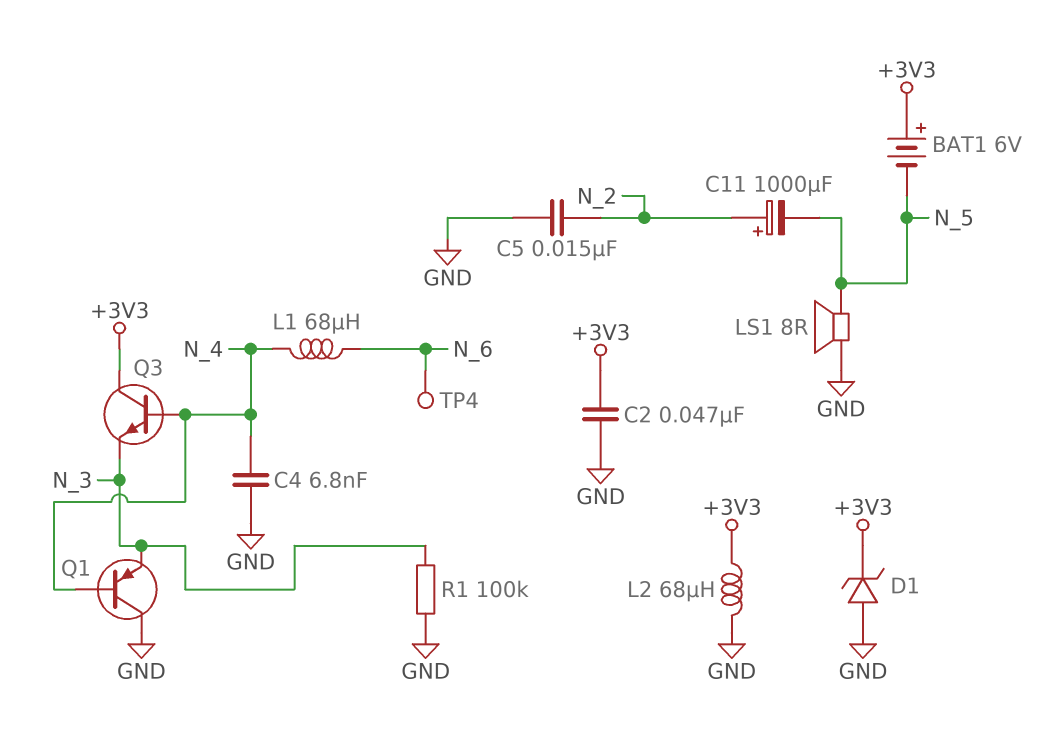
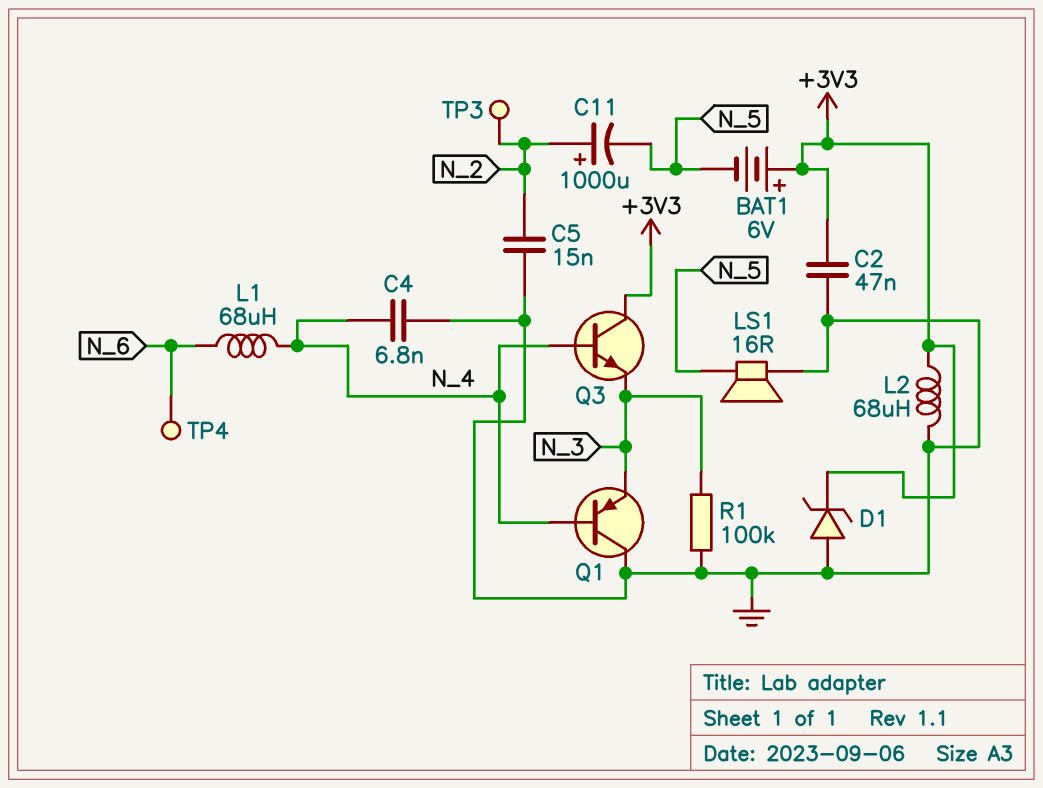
LS1: speaker 8R (GND, N_5) -> speaker 16R (GND, N_5)
TP3: none -> test point (N_2)

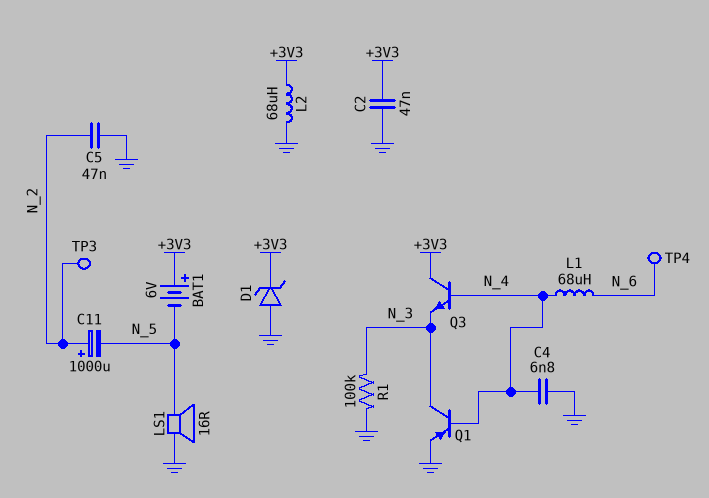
C5: 15nF (GND, N_2) -> 47nF (GND, N_2)
Q1: PNP (B N_4, C GND, E N_3) -> PNP (B N_4, C N_3, E GND)

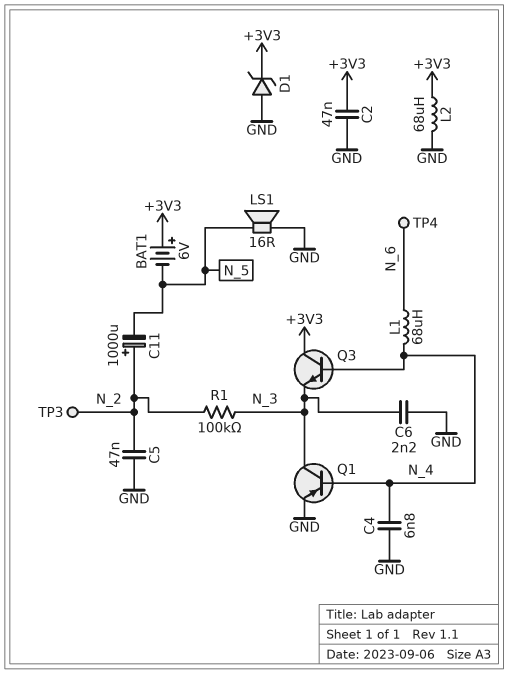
C6: none -> 2.2nF (GND, N_3)
R1: 100k (GND, N_3) -> 100k (N_2, N_3)

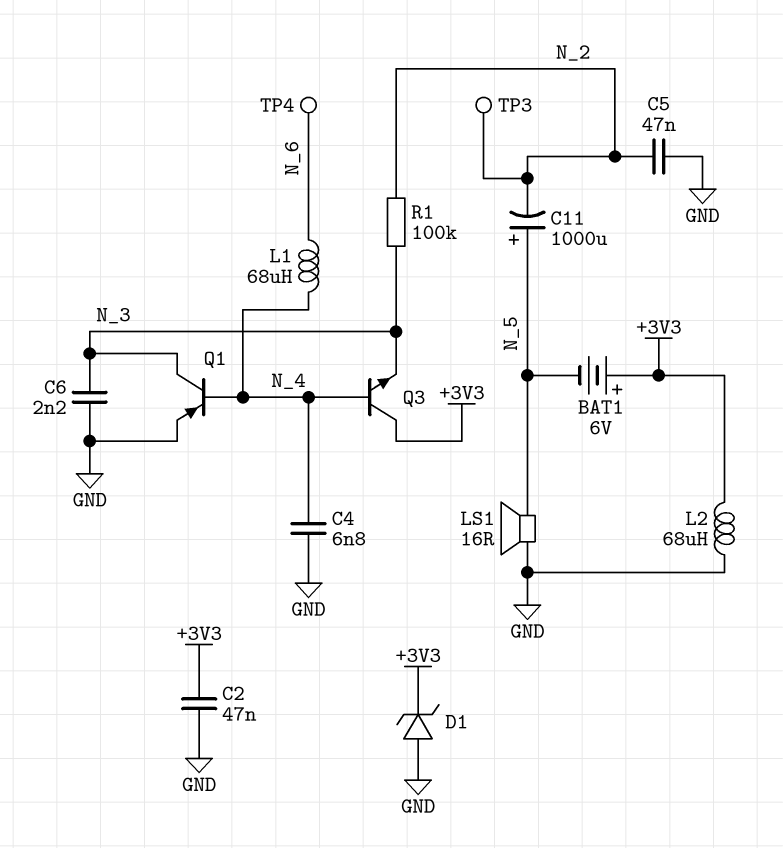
C11: 1000uF (plus N_2, minus N_5) -> 1000uF (plus N_5, minus N_2)

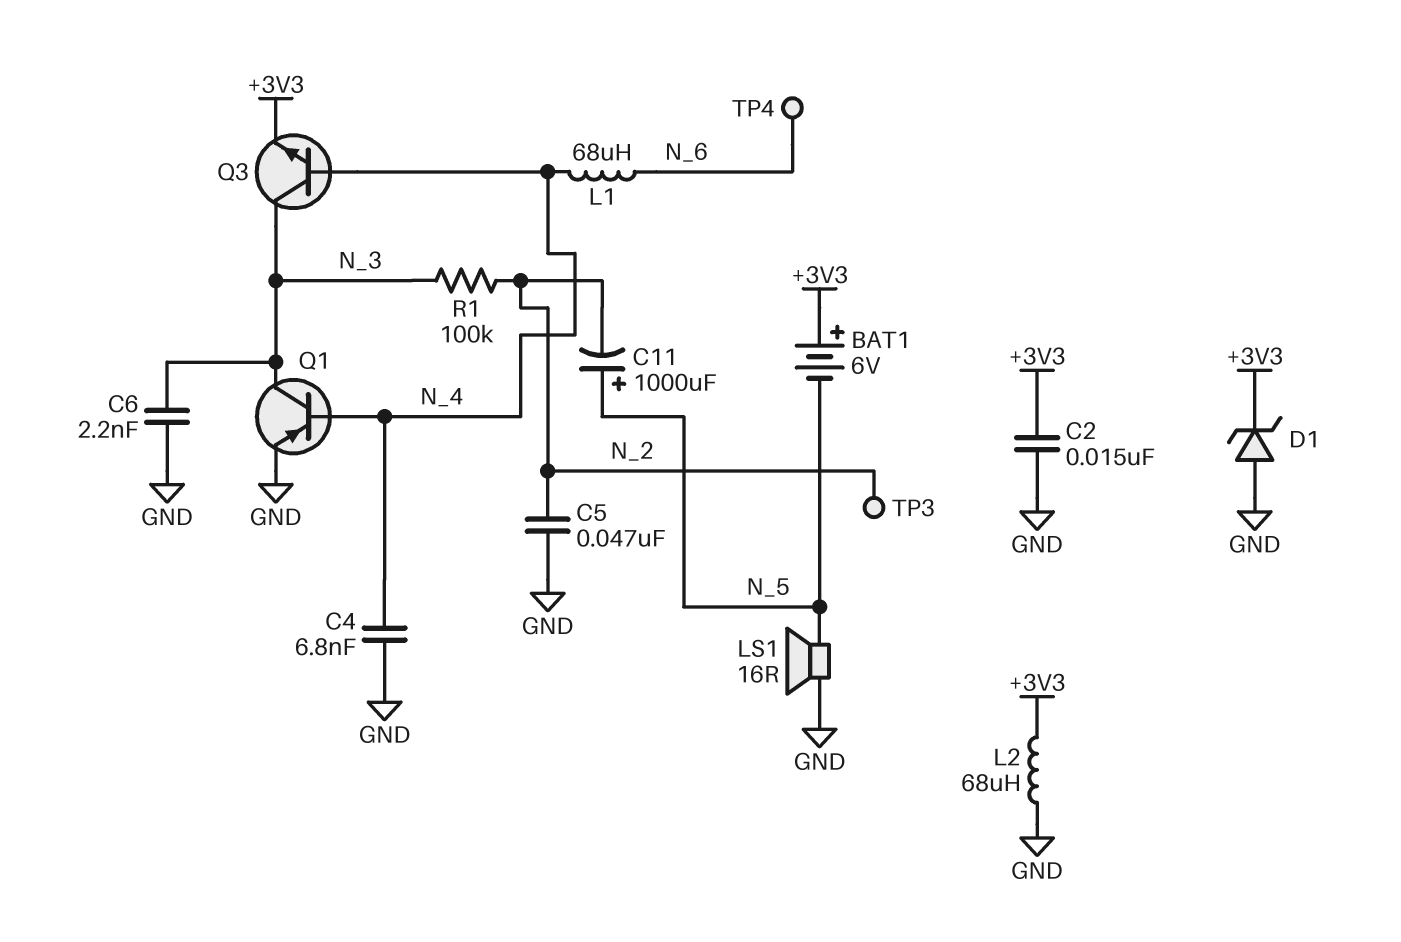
C2: 47nF (+3V3, GND) -> 15nF (+3V3, GND)
Q3: NPN (B N_4, C +3V3, E N_3) -> NPN (B N_4, C N_3, E +3V3)

